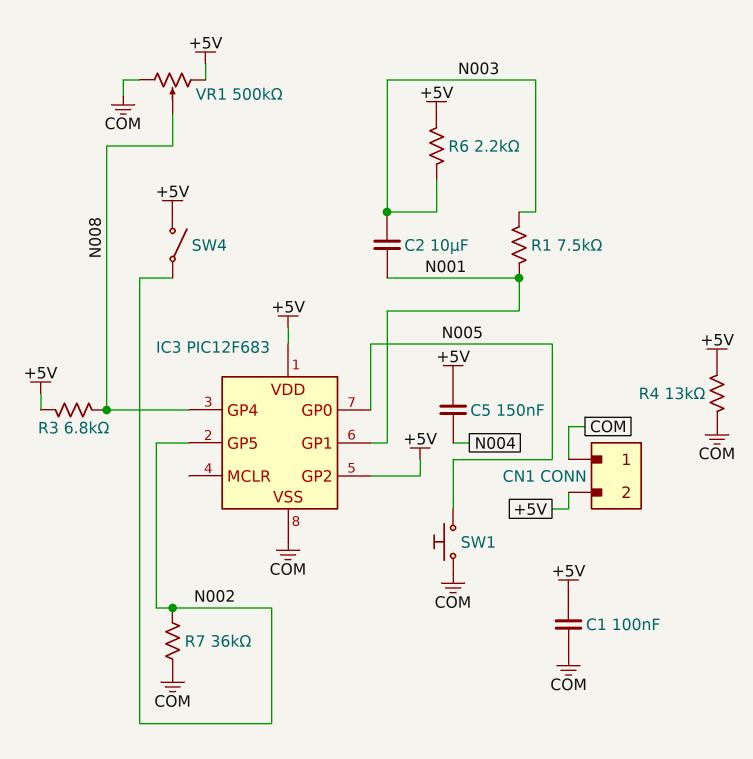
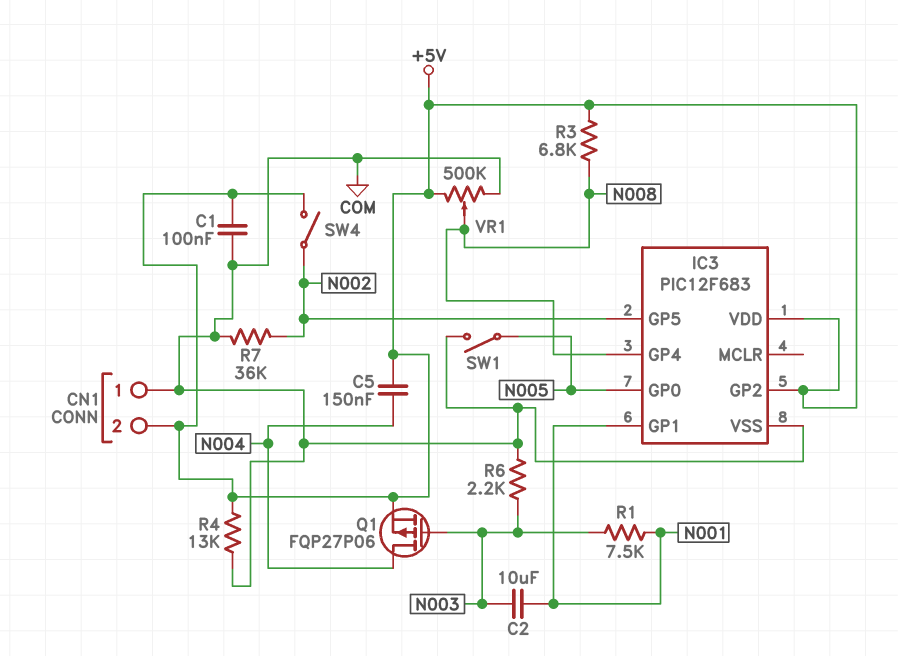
Q1: none -> PMOS FQP27P06 (G N003, D N004, S +5V)
R6: 2.2k (+5V, N003) -> 2.2k (COM, N003)
SW1: button (COM, N005) -> switch (COM, N005)

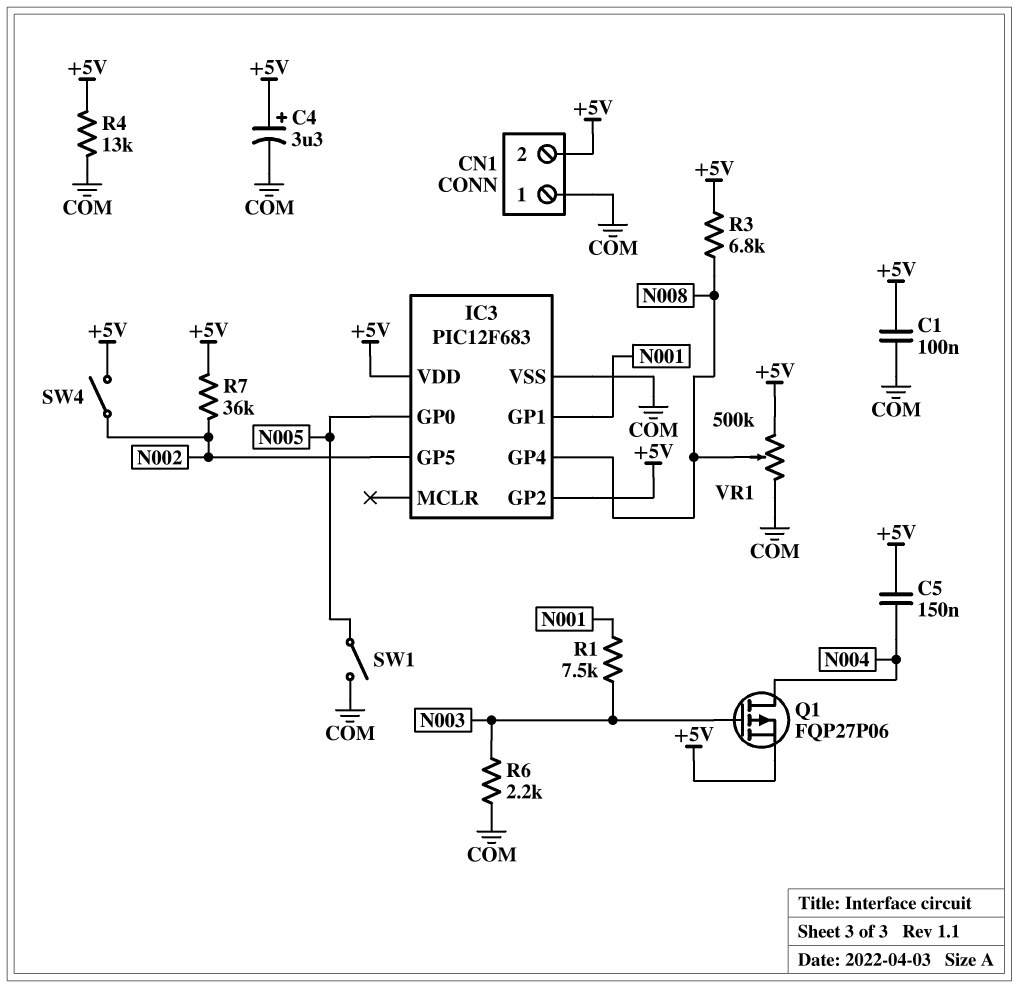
C2: 10uF (N001, N003) -> none
C4: none -> 3.3uF (plus +5V, minus COM)
R7: 36k (COM, N002) -> 36k (+5V, N002)

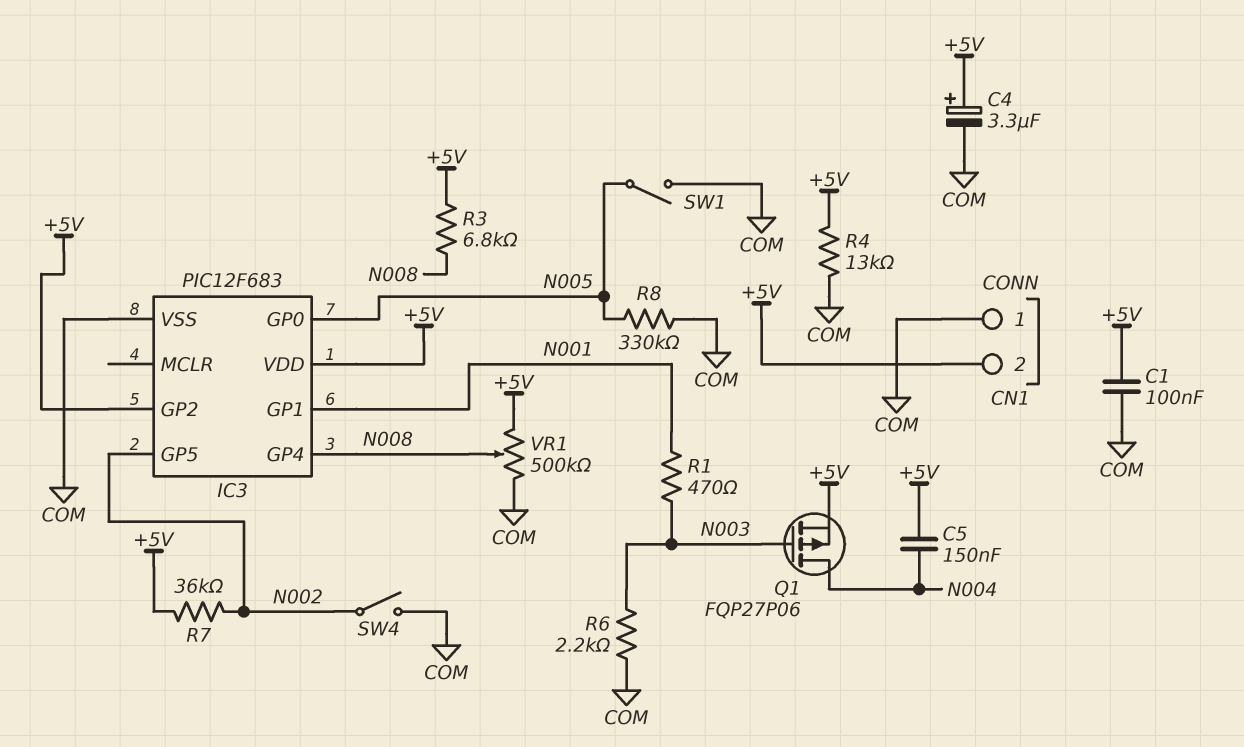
R1: 7.5k (N001, N003) -> 470 (N001, N003)
R8: none -> 330k (COM, N005)
SW4: switch (+5V, N002) -> switch (COM, N002)

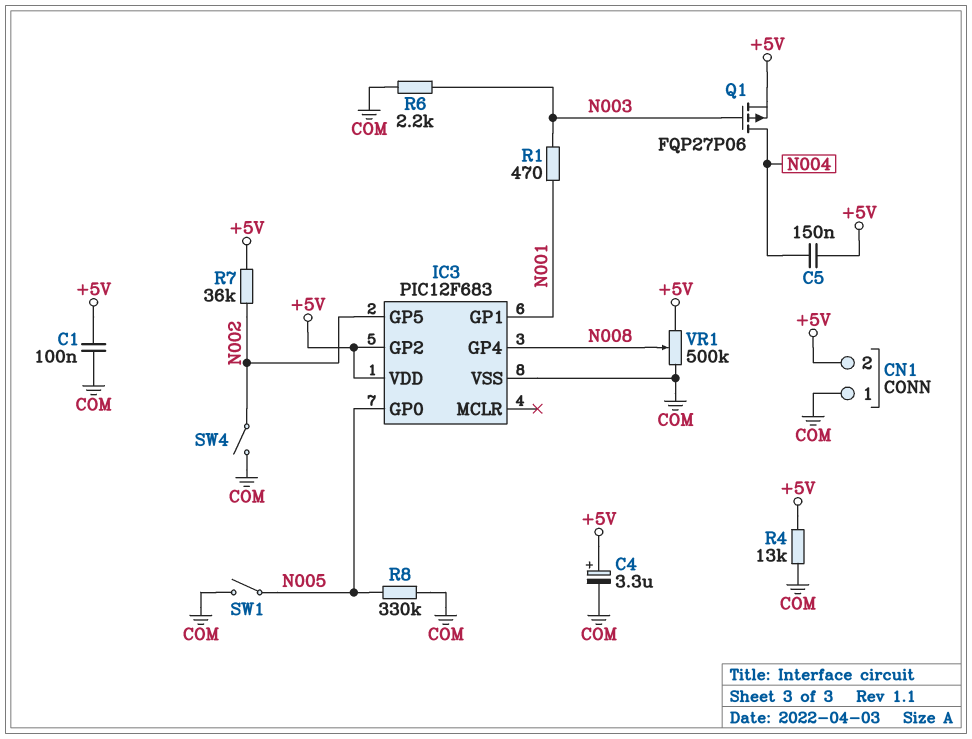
R3: 6.8k (+5V, N008) -> none

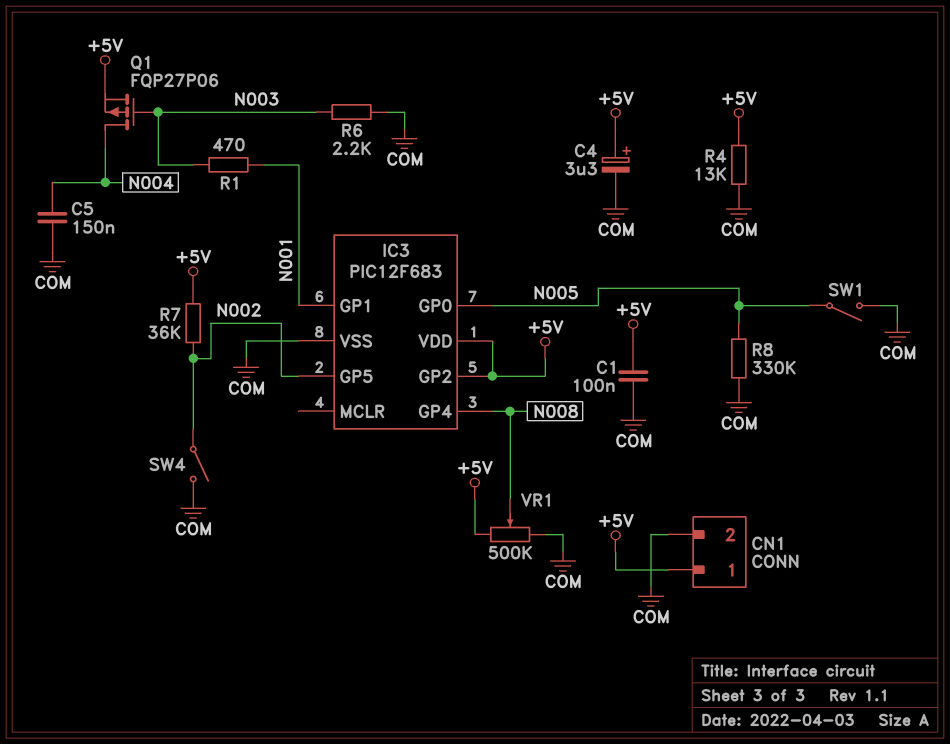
C5: 150nF (+5V, N004) -> 150nF (COM, N004)
CN1 pin 1: COM -> +5V
CN1 pin 2: +5V -> COM

